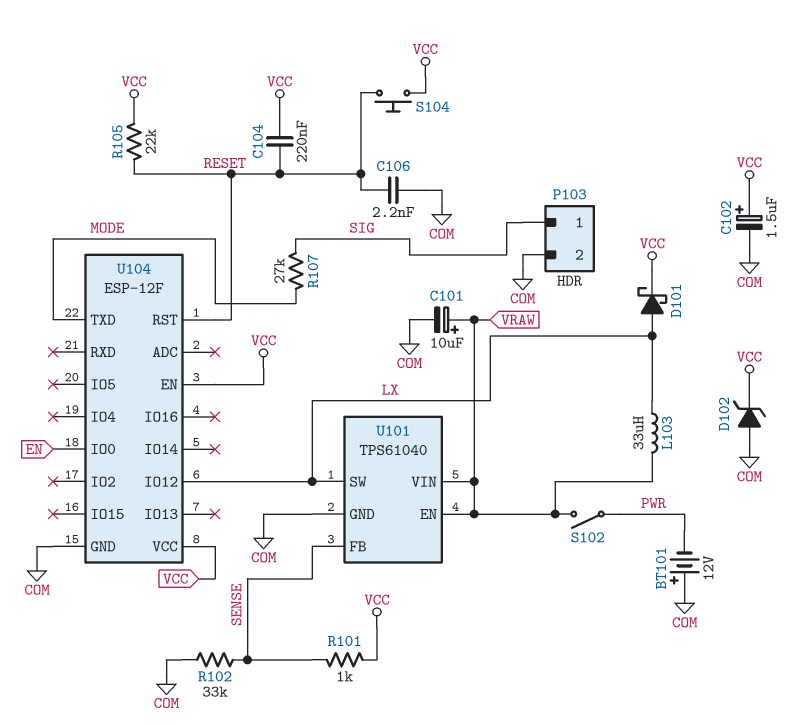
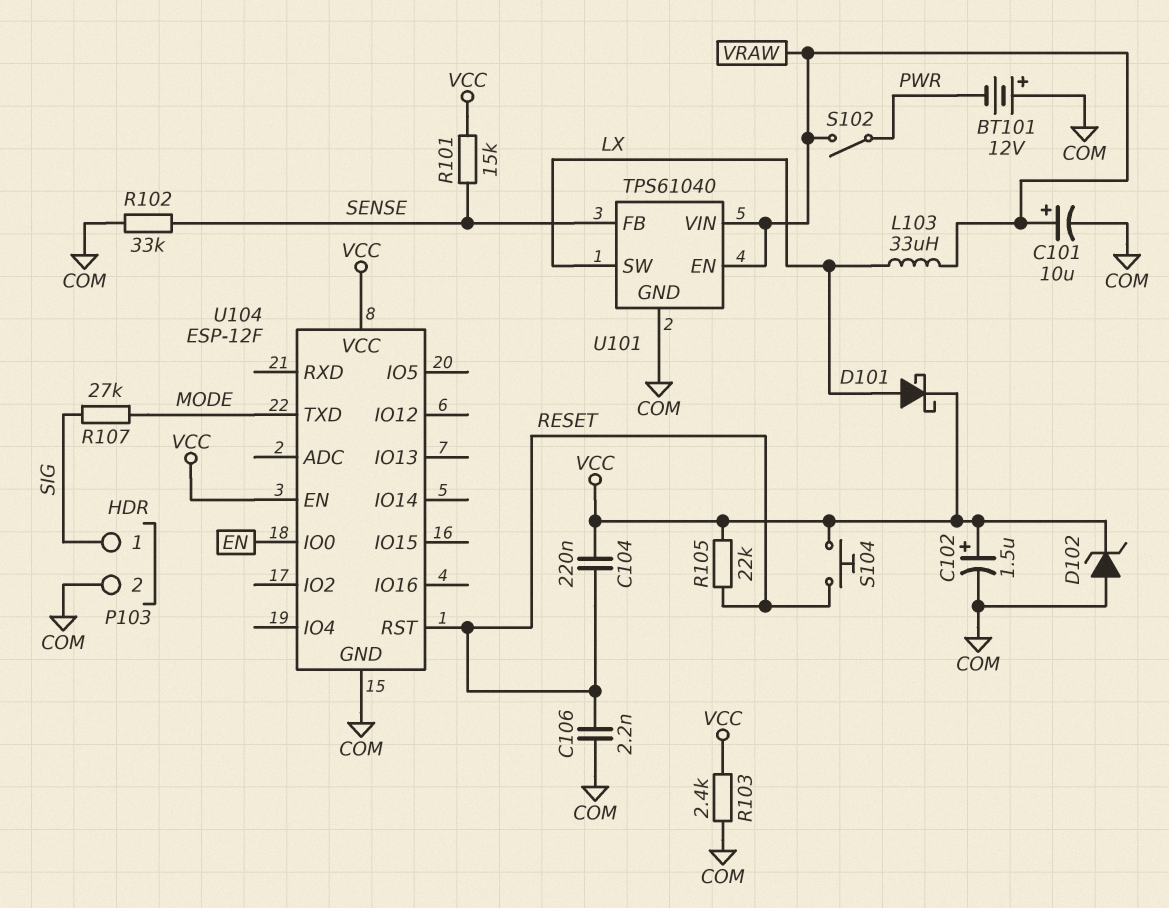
R101: 1k (SENSE, VCC) -> 15k (SENSE, VCC)
R103: none -> 2.4k (COM, VCC)
U104 pin IO12: LX -> none

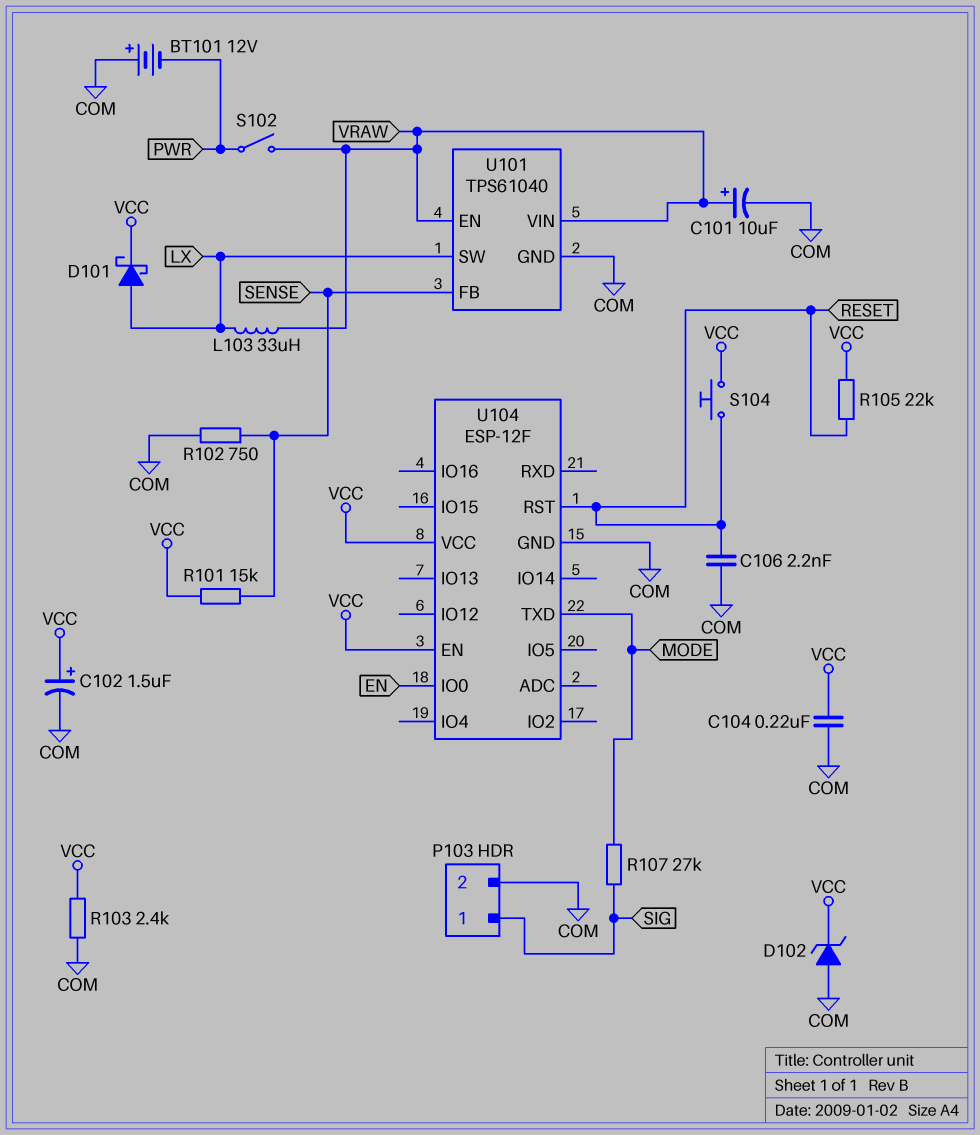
C104: 220nF (RESET, VCC) -> 220nF (COM, VCC)
R102: 33k (COM, SENSE) -> 750 (COM, SENSE)

